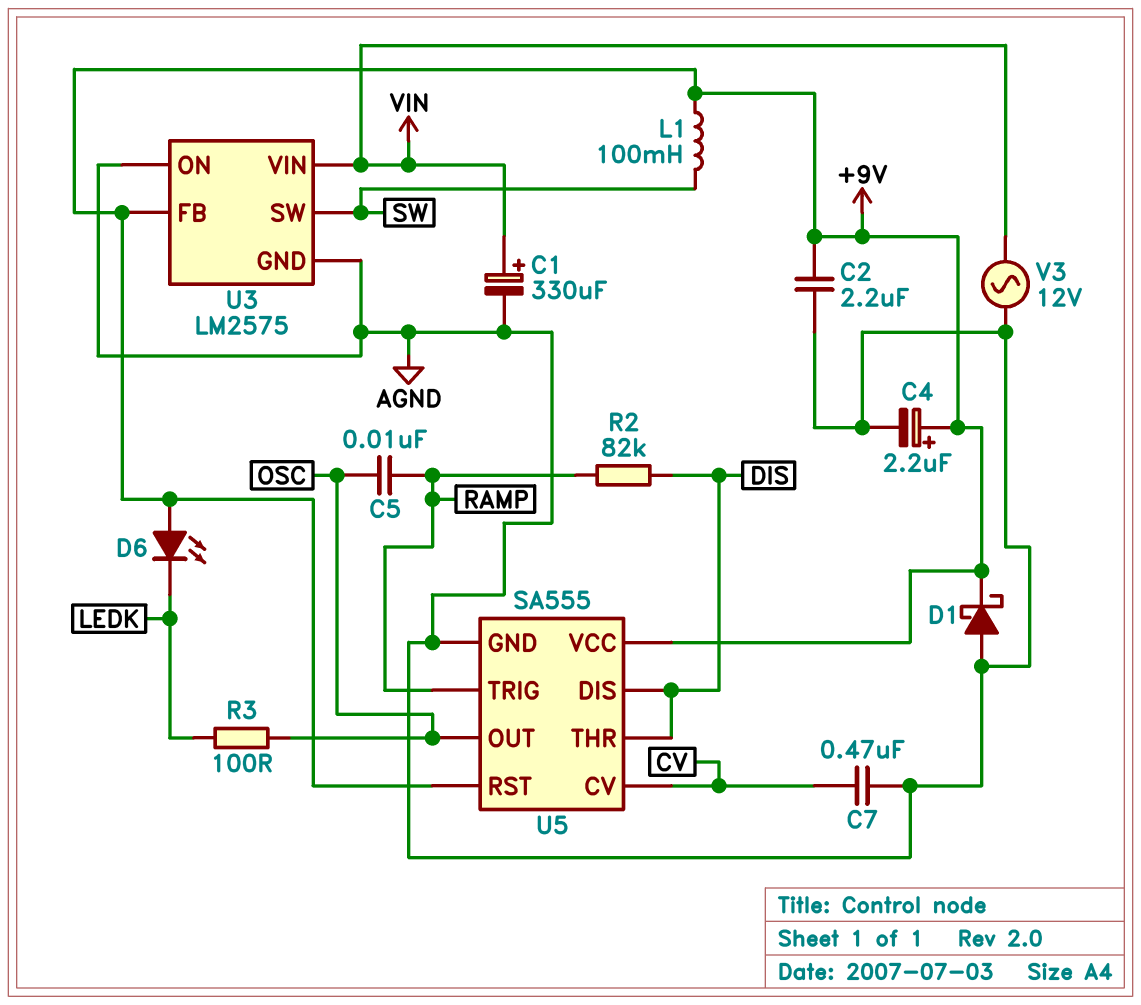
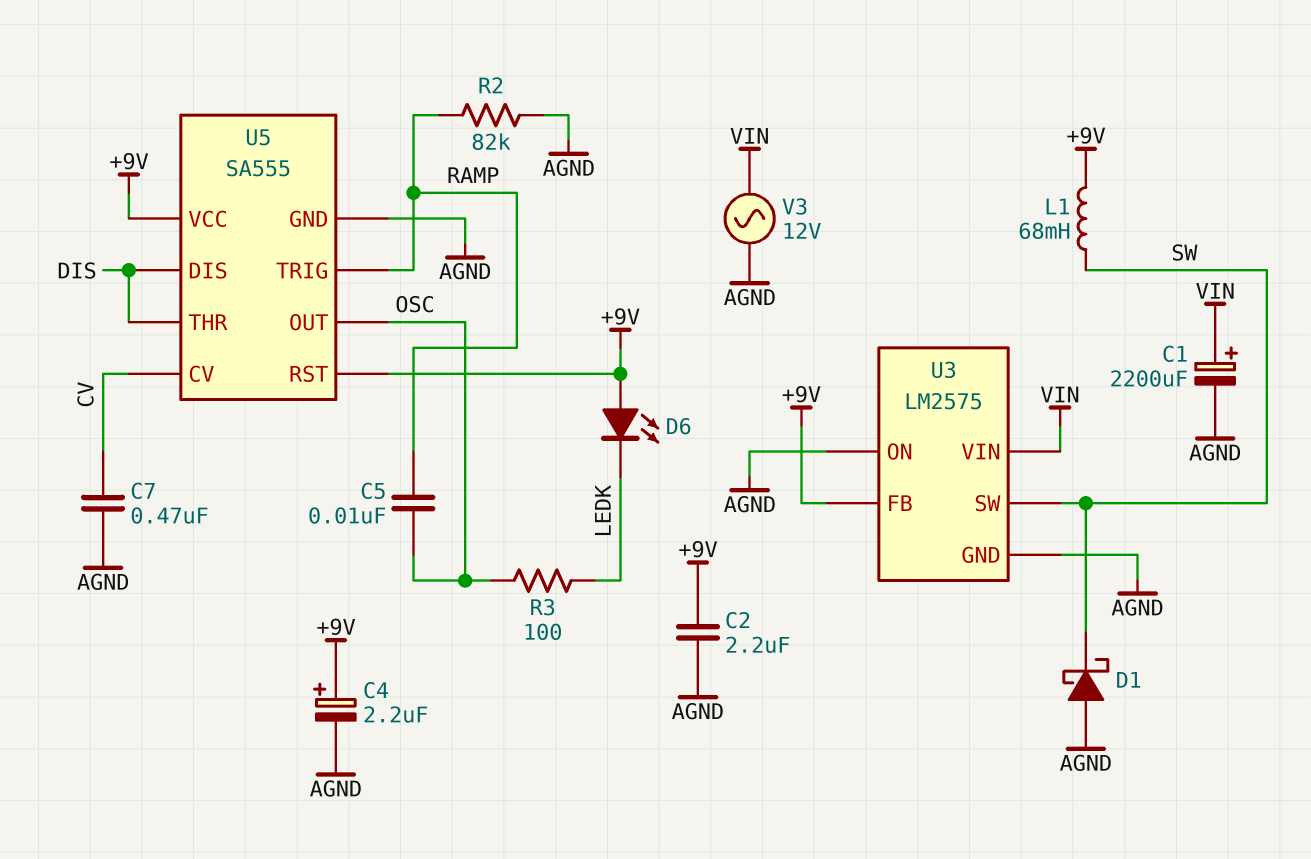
C1: 330uF (plus VIN, minus AGND) -> 2200uF (plus VIN, minus AGND)
D1: schottky (A AGND, K +9V) -> schottky (A AGND, K SW)
L1: 100mH (+9V, SW) -> 68mH (+9V, SW)
R2: 82k (DIS, RAMP) -> 82k (AGND, RAMP)

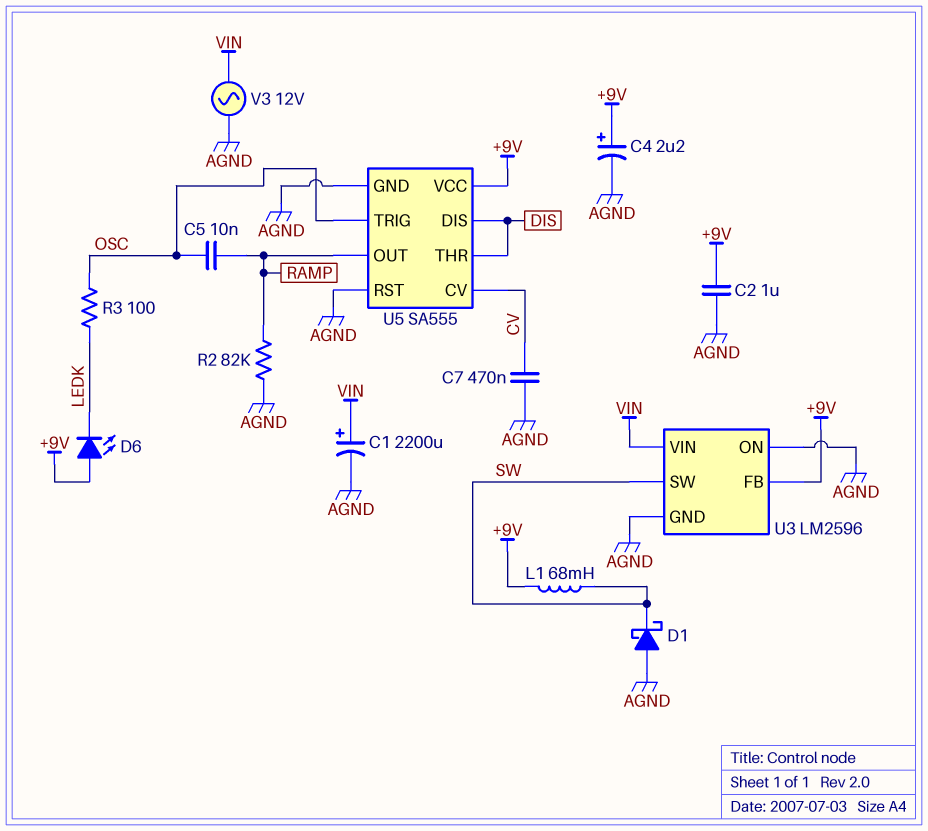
C2: 2.2uF (+9V, AGND) -> 1uF (+9V, AGND)
U3: LM2575 -> LM2596
U5 pin OUT: OSC -> RAMP
U5 pin RST: +9V -> AGND
U5 pin TRIG: RAMP -> OSC

